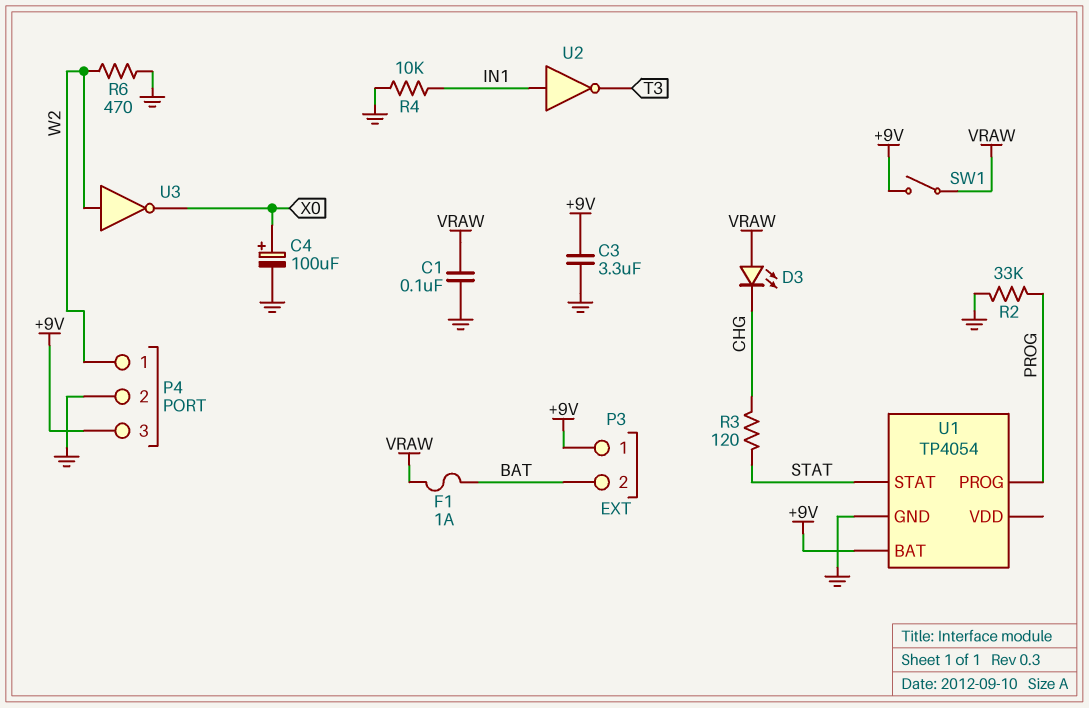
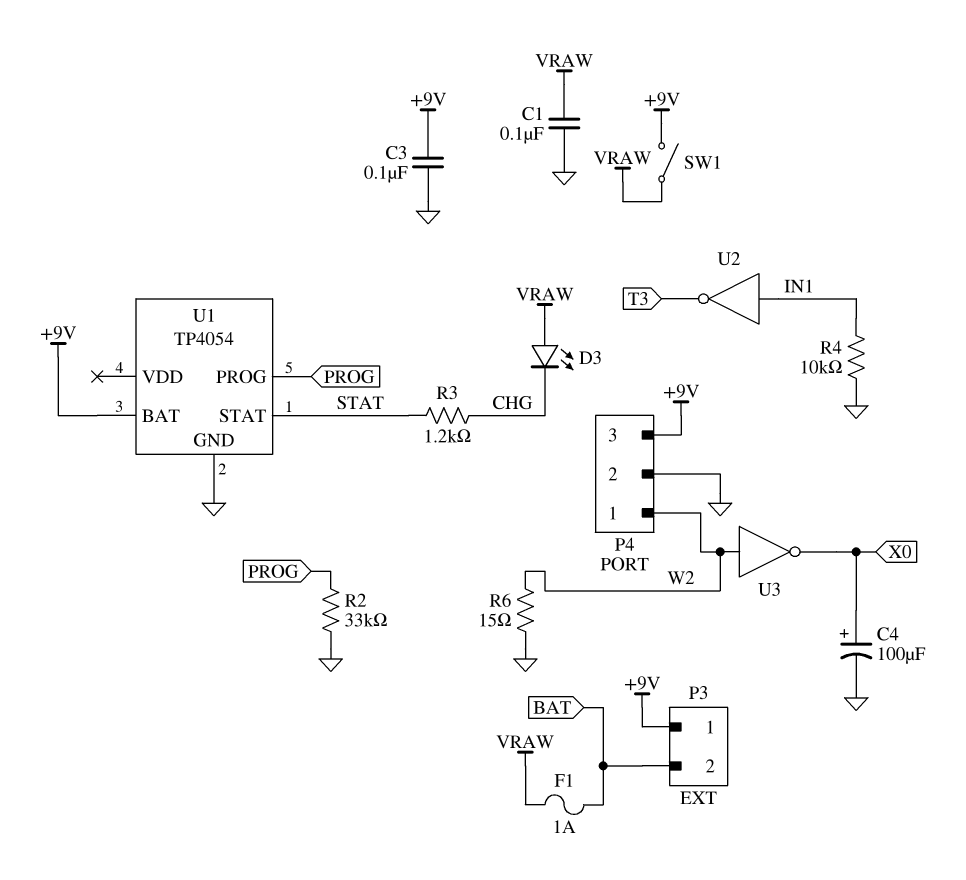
C3: 3.3uF (+9V, GND) -> 100nF (+9V, GND)
R3: 120 (CHG, STAT) -> 1.2k (CHG, STAT)
R6: 470 (GND, W2) -> 15 (GND, W2)

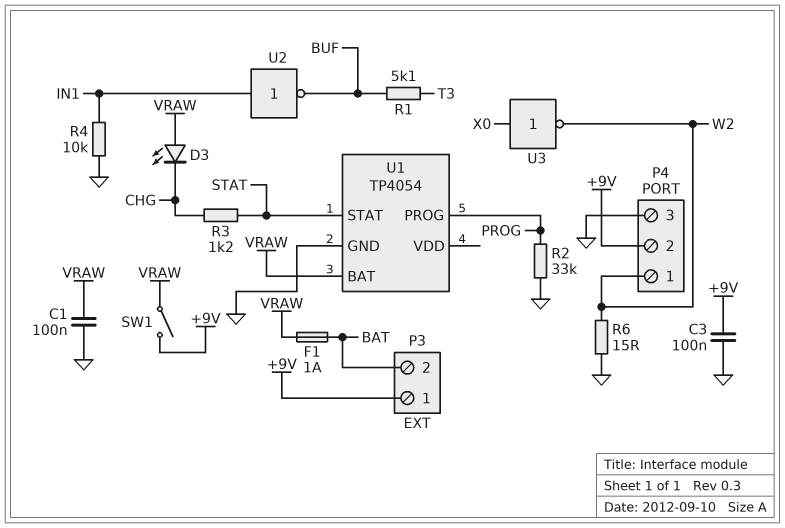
C4: 100uF (plus X0, minus GND) -> none
P4 pin 2: GND -> +9V
P4 pin 3: +9V -> GND
R1: none -> 5.1k (BUF, T3)
U1 pin BAT: +9V -> VRAW
U2: NOT (in IN1, out T3) -> NOT (in IN1, out BUF)
U3: NOT (in W2, out X0) -> NOT (in X0, out W2)

